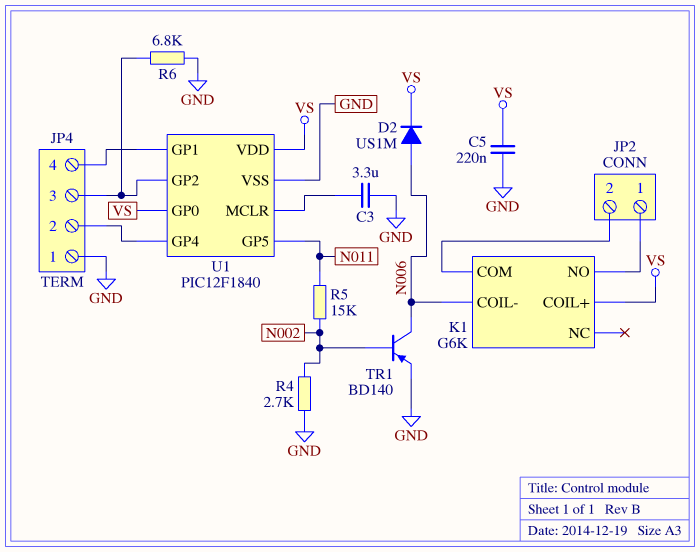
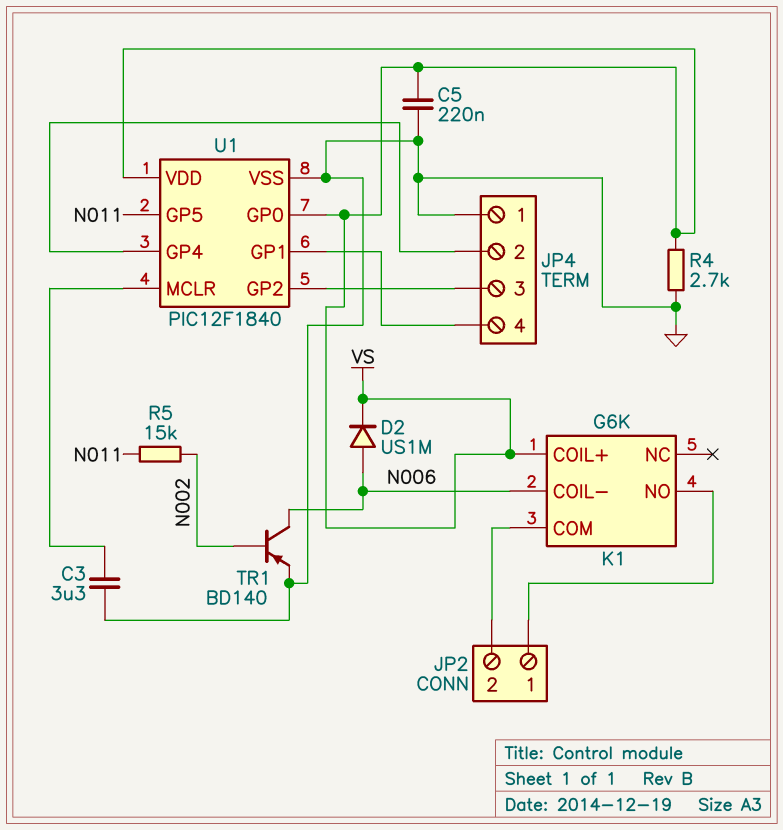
R4: 2.7k (GND, N002) -> 2.7k (GND, VS)
R6: 6.8k (GND, JP4/3) -> none

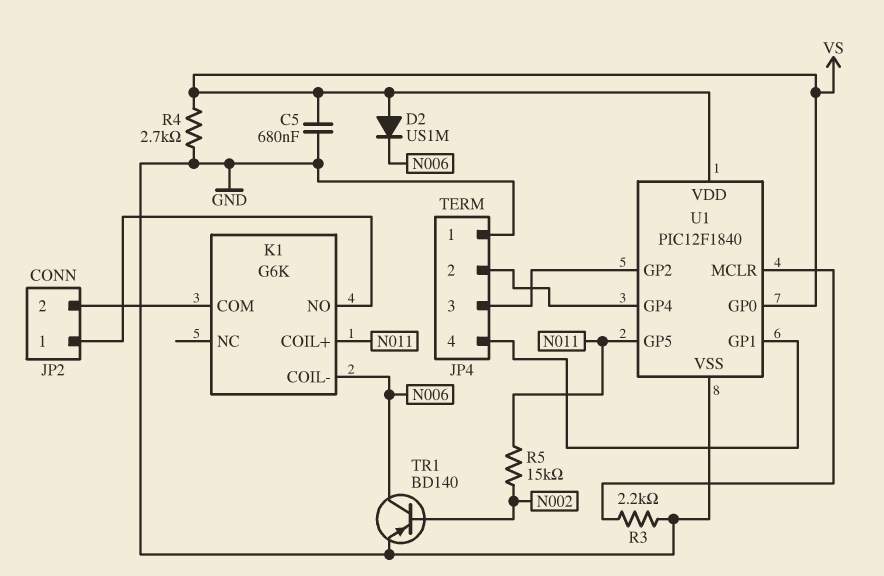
C3: 3.3uF (GND, U1/MCLR) -> none
C5: 220nF (GND, VS) -> 680nF (GND, VS)
D2: diode US1M (A N006, K VS) -> diode US1M (A VS, K N006)
K1 pin COIL+: VS -> N011
R3: none -> 2.2k (GND, U1/MCLR)

